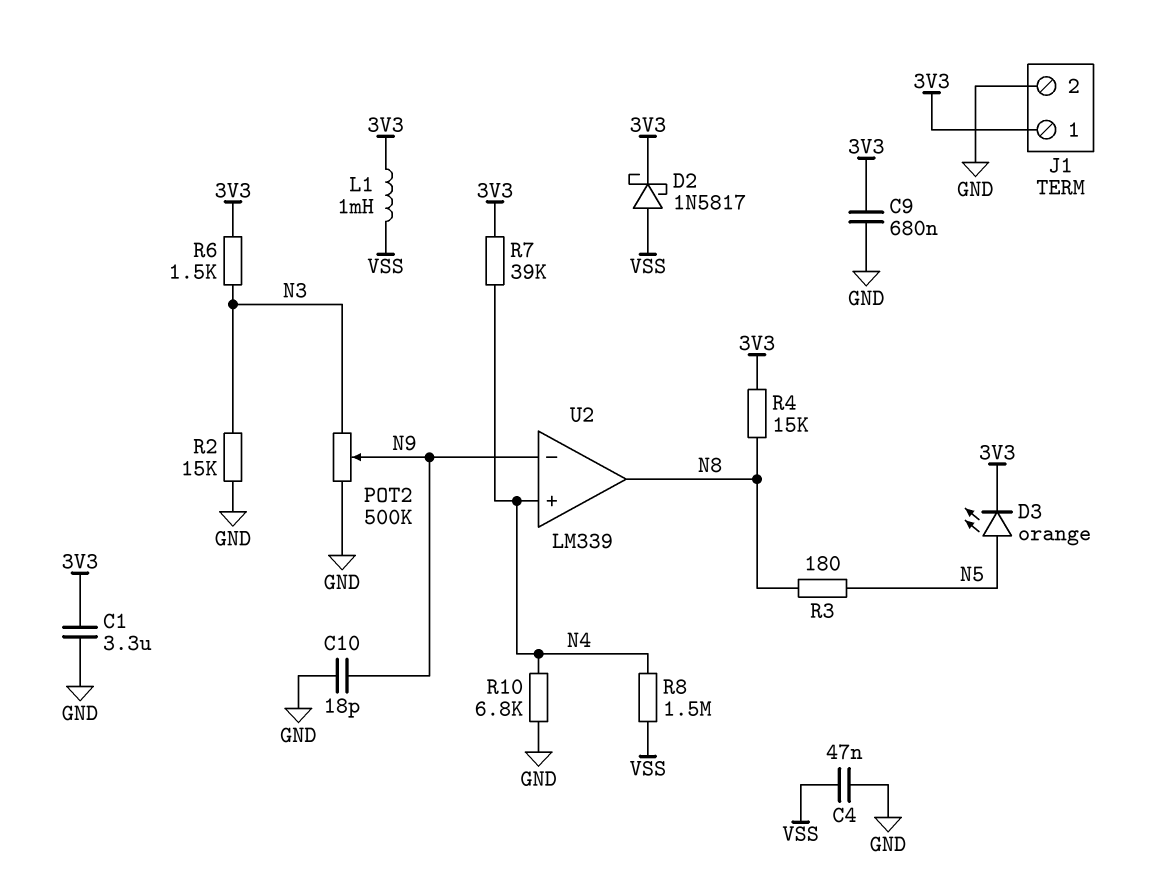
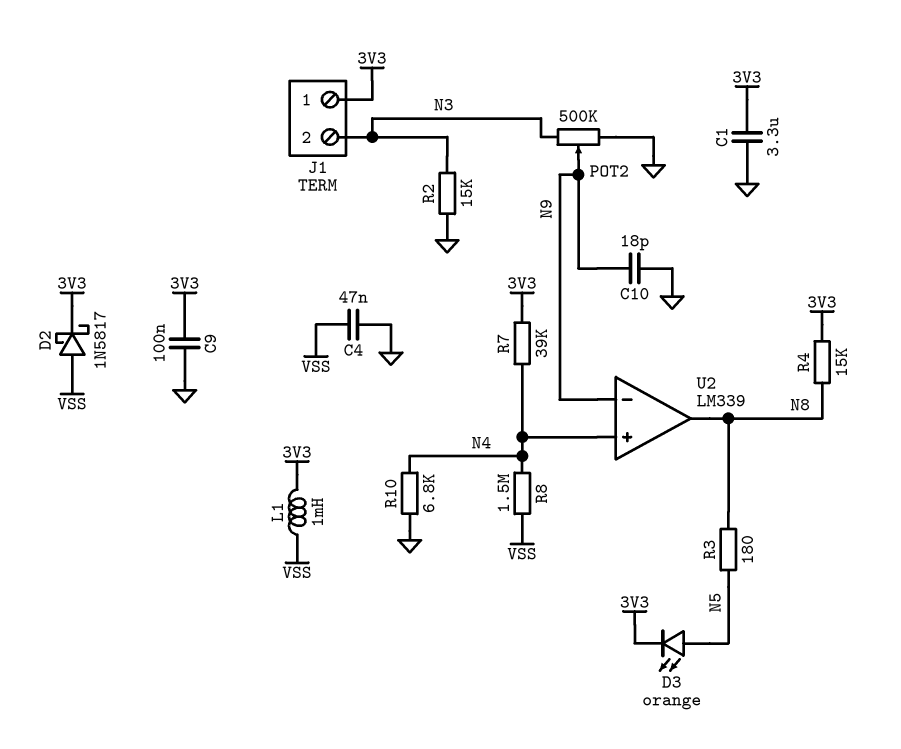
C9: 680nF (3V3, GND) -> 100nF (3V3, GND)
J1 pin 2: GND -> N3
R6: 1.5k (3V3, N3) -> none

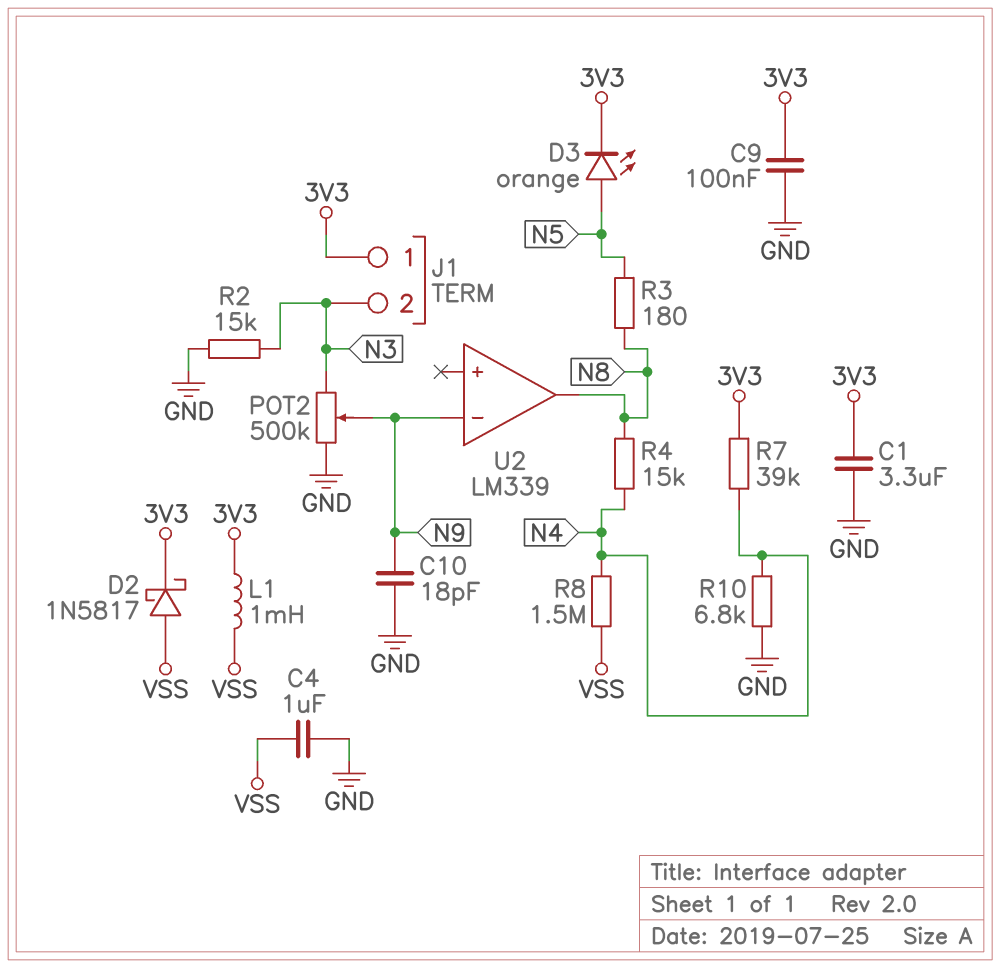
C4: 47nF (GND, VSS) -> 1uF (GND, VSS)
R4: 15k (3V3, N8) -> 15k (N4, N8)
U2 pin in+: N4 -> none

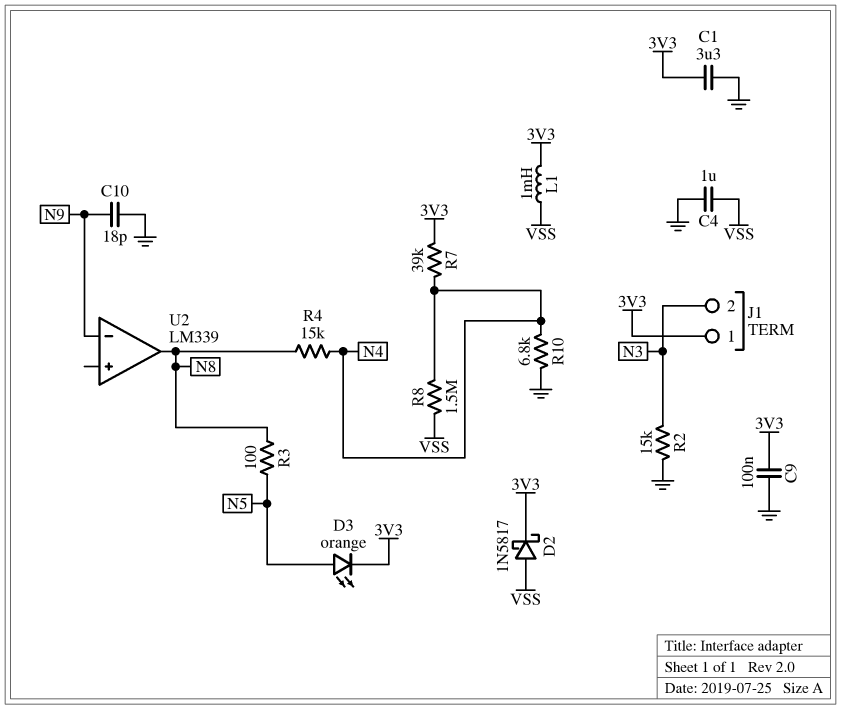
POT2: 500k (GND, N3, wiper N9) -> none
R3: 180 (N5, N8) -> 100 (N5, N8)

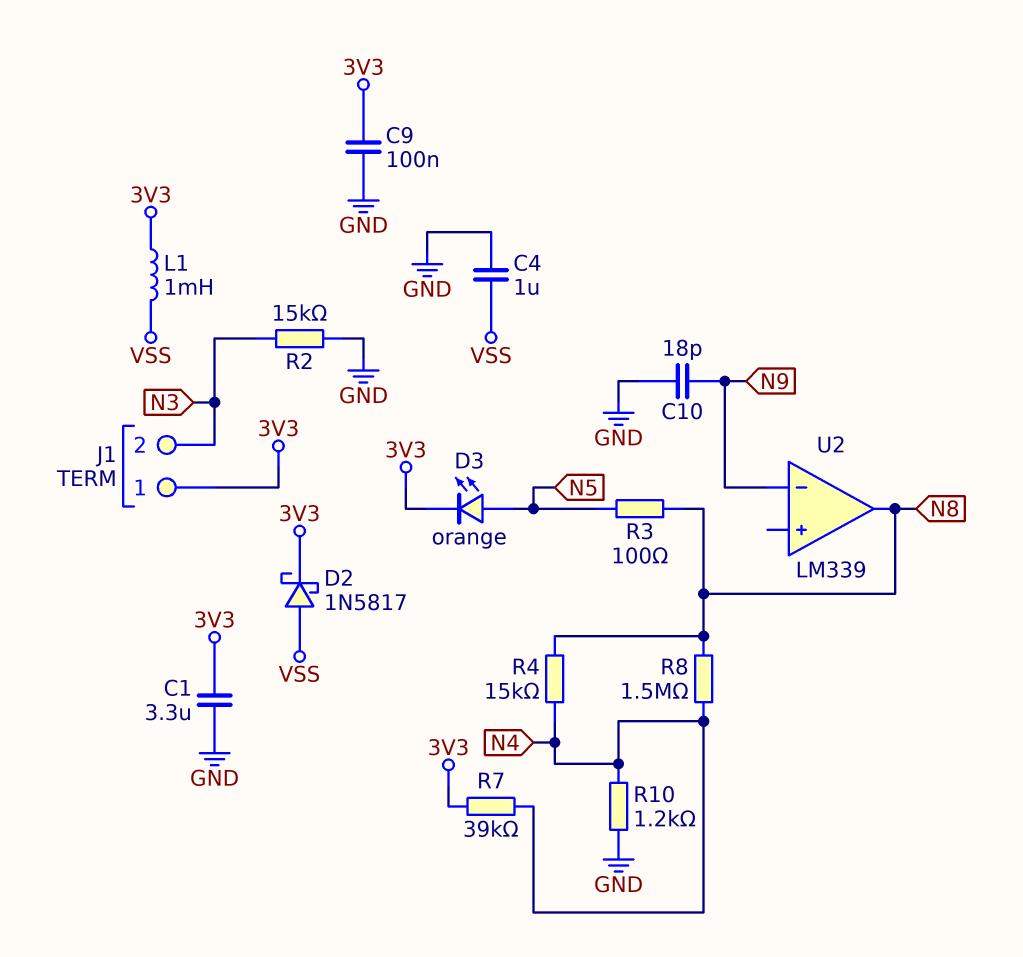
R8: 1.5M (N4, VSS) -> 1.5M (N4, N8)
R10: 6.8k (GND, N4) -> 1.2k (GND, N4)

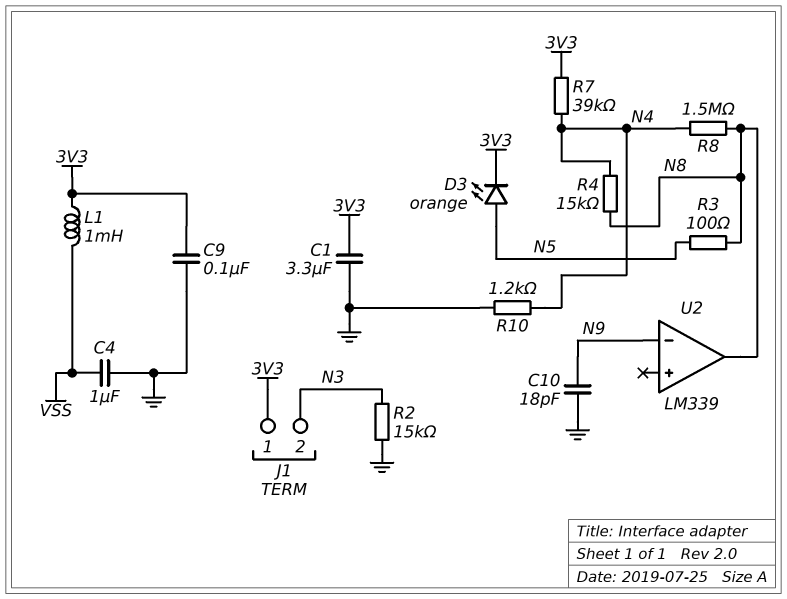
D2: schottky 1N5817 (A VSS, K 3V3) -> none

